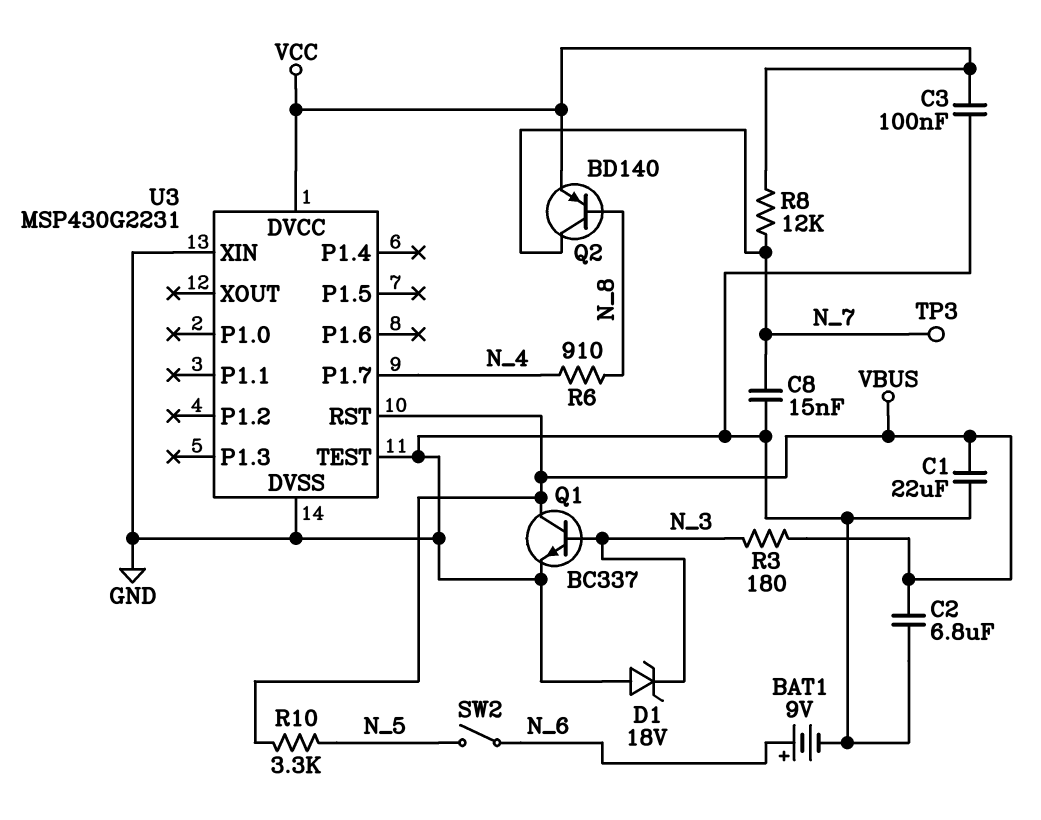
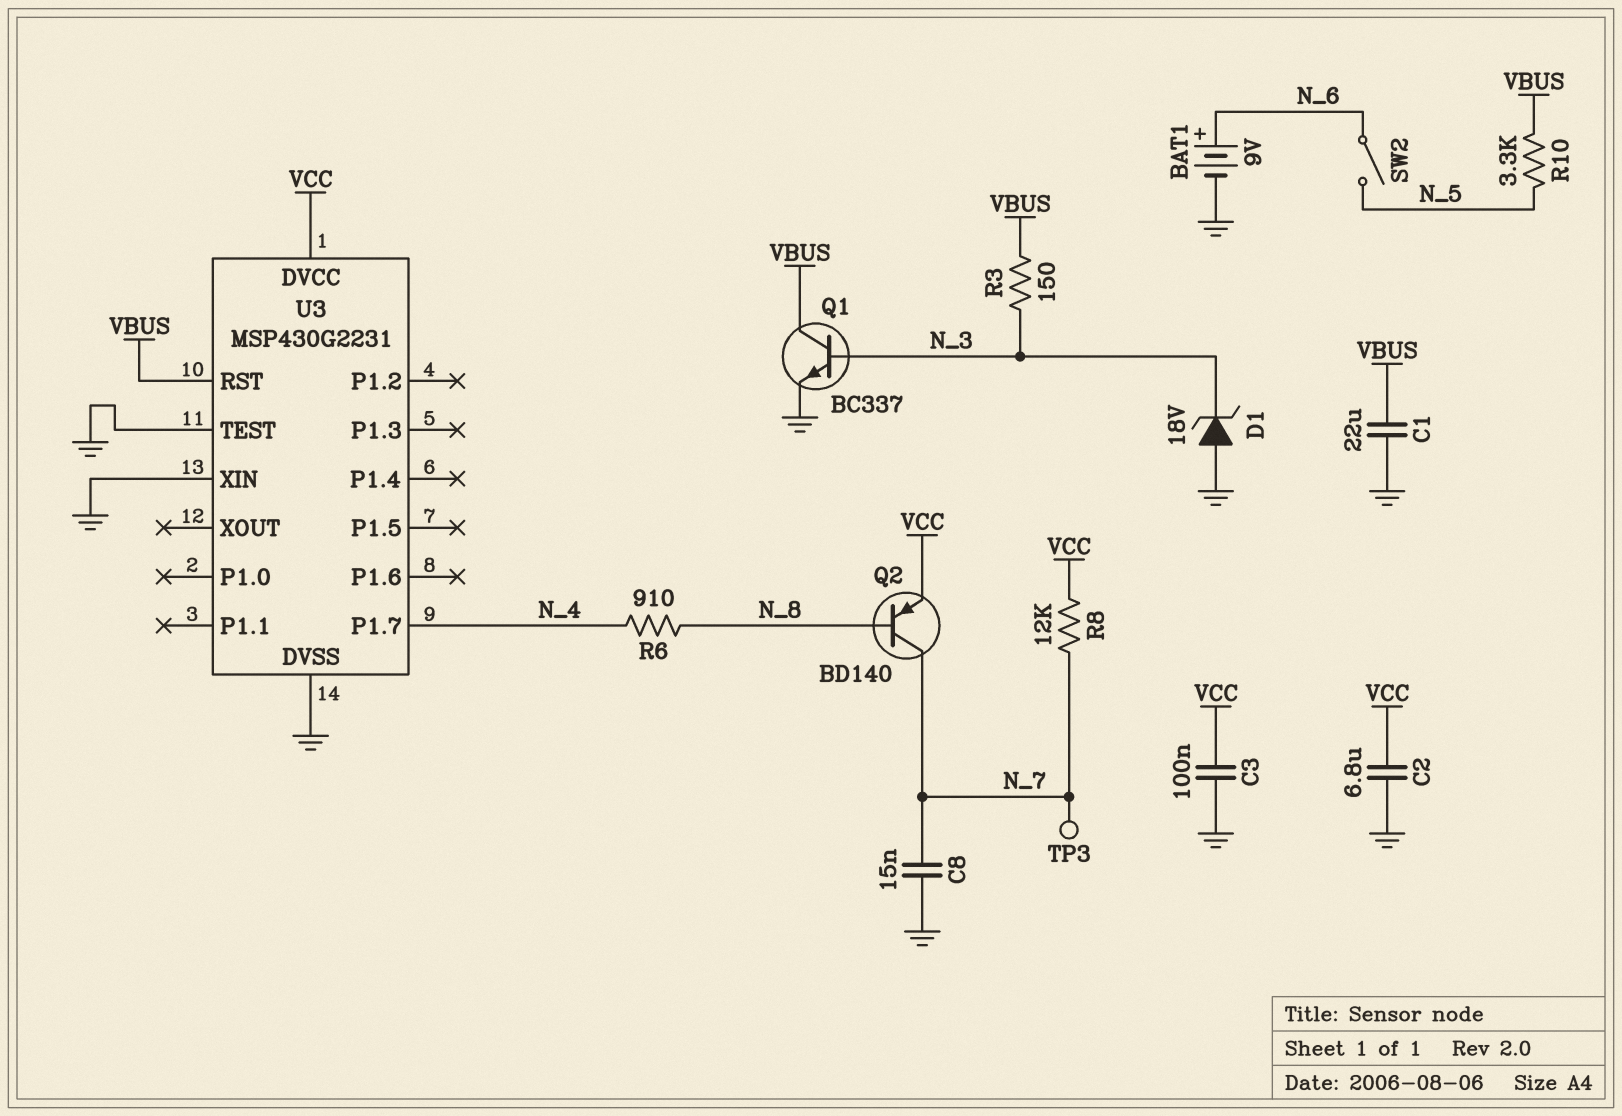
C2: 6.8uF (GND, VBUS) -> 6.8uF (GND, VCC)
R3: 180 (N_3, VBUS) -> 150 (N_3, VBUS)

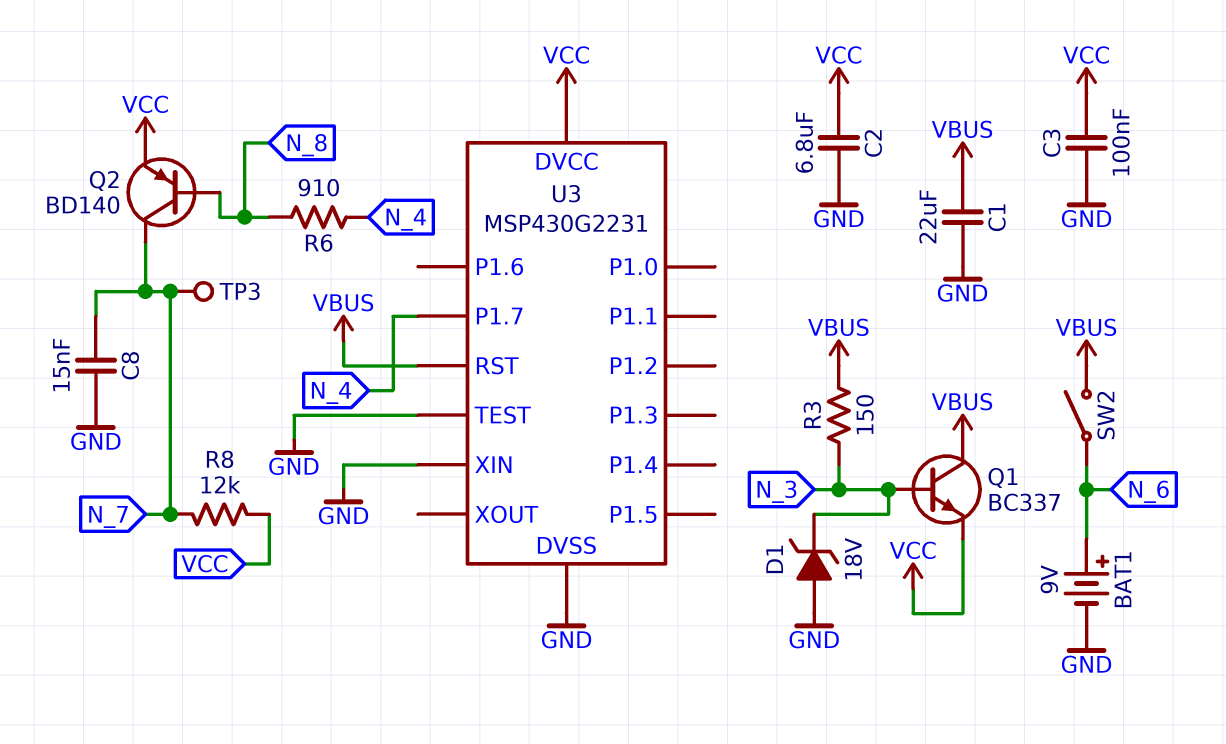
Q1: NPN BC337 (B N_3, C VBUS, E GND) -> NPN BC337 (B N_3, C VBUS, E VCC)
R10: 3.3k (N_5, VBUS) -> none
SW2: switch (N_5, N_6) -> switch (N_6, VBUS)

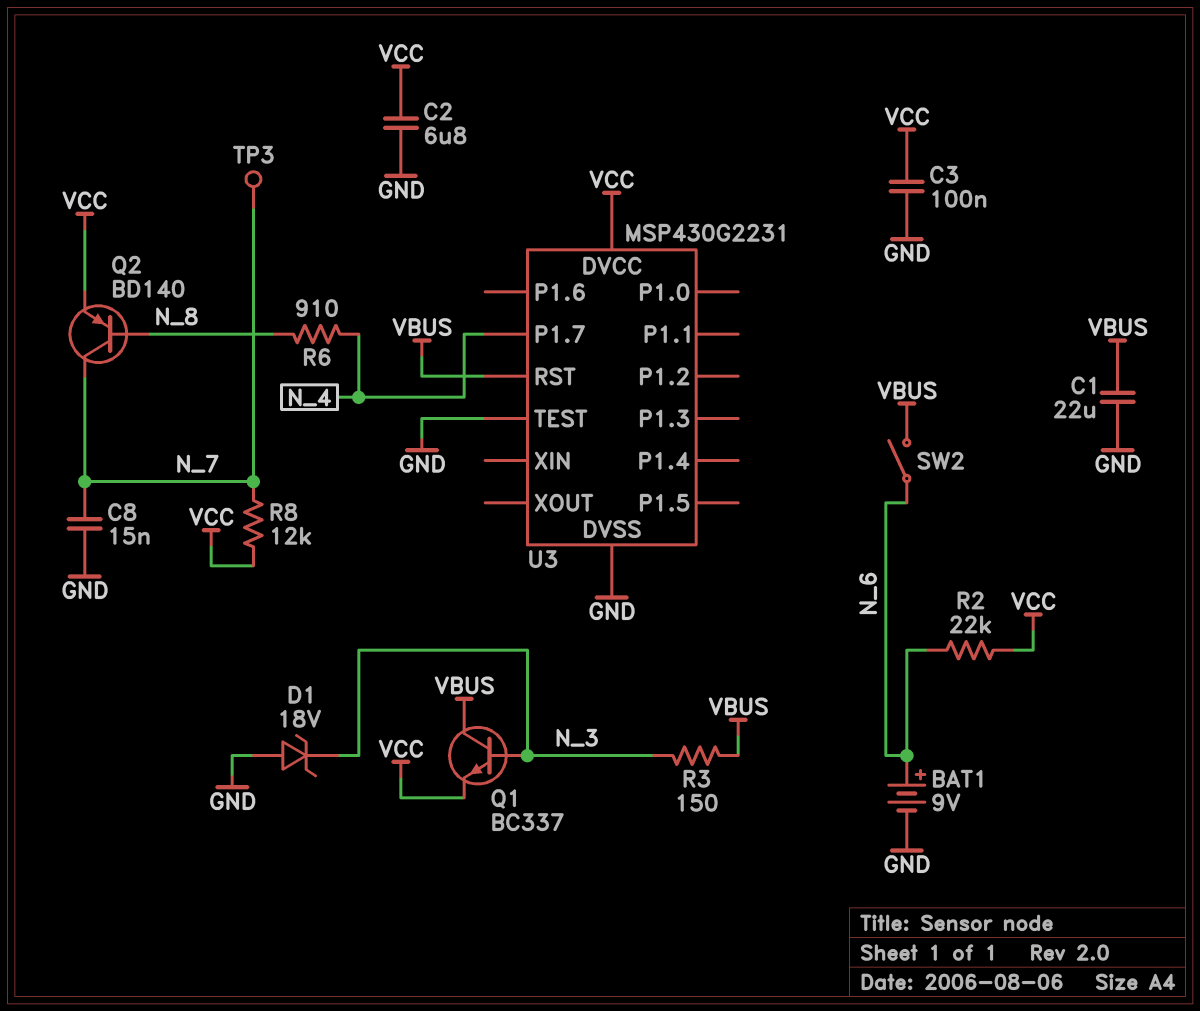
R2: none -> 22k (N_6, VCC)
U3 pin XIN: GND -> none

